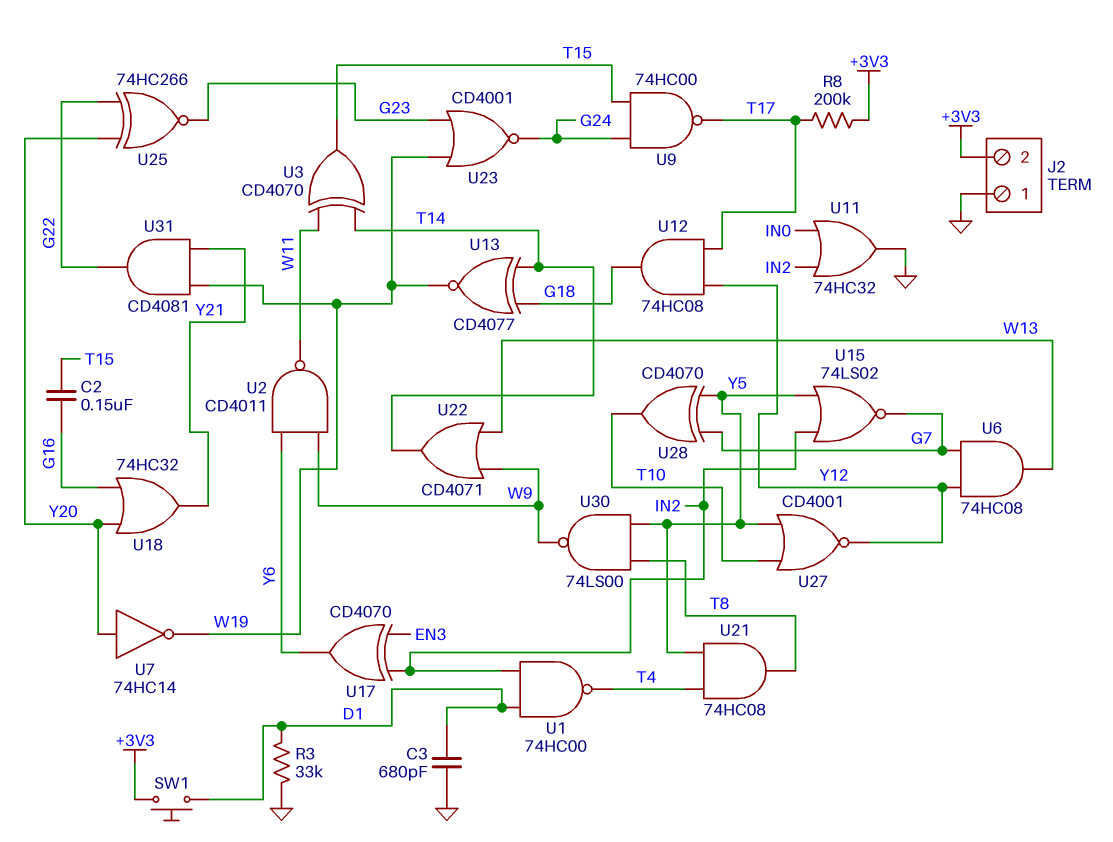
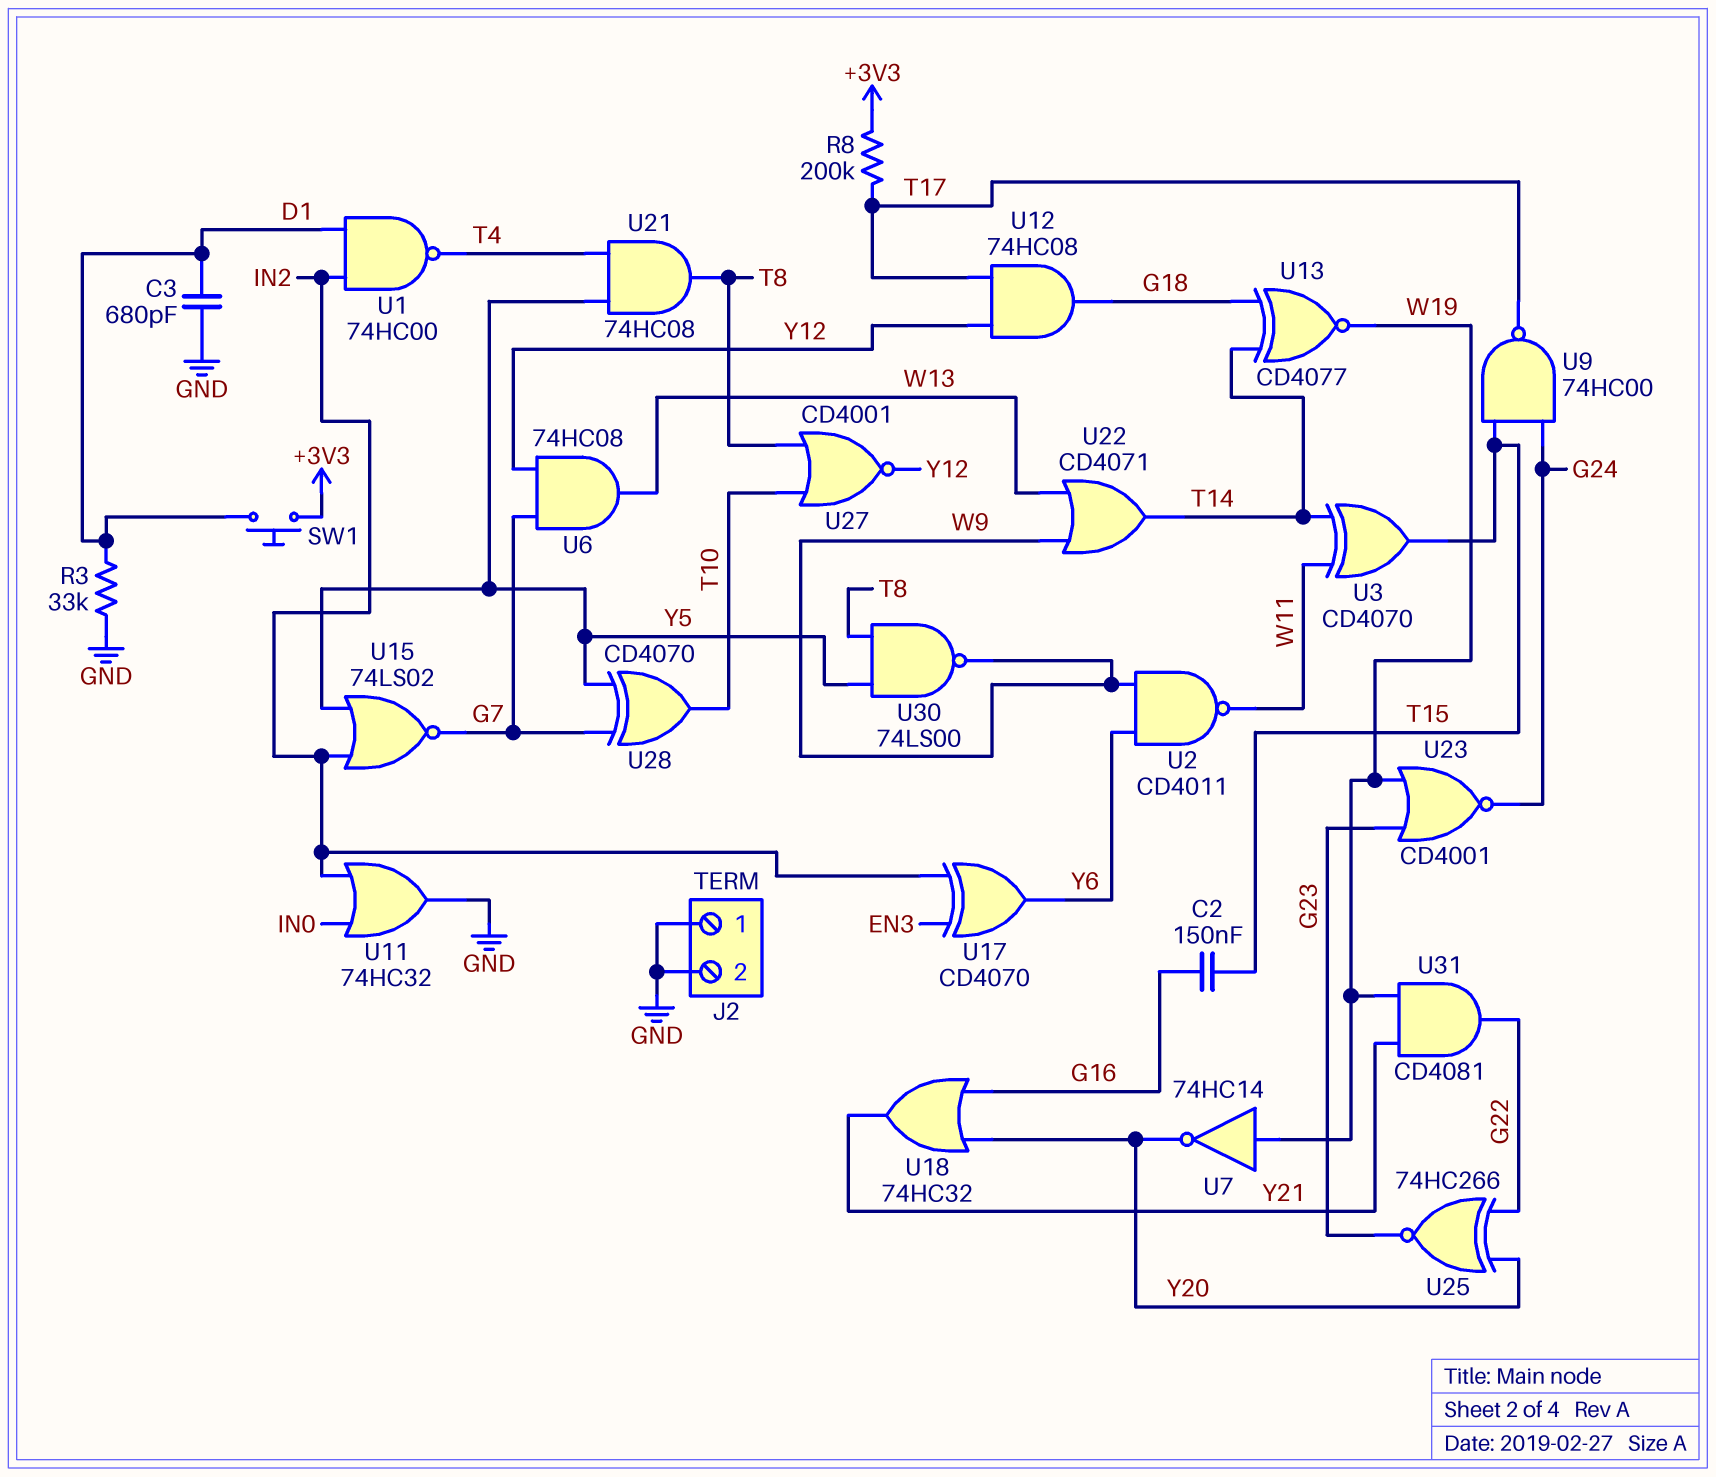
J2 pin 2: +3V3 -> GND
U7: NOT 74HC14 (in Y20, out W19) -> NOT 74HC14 (in W19, out Y20)
U27: NOR CD4001 (in T10, in Y5, out Y12) -> NOR CD4001 (in T8, in T10, out Y12)

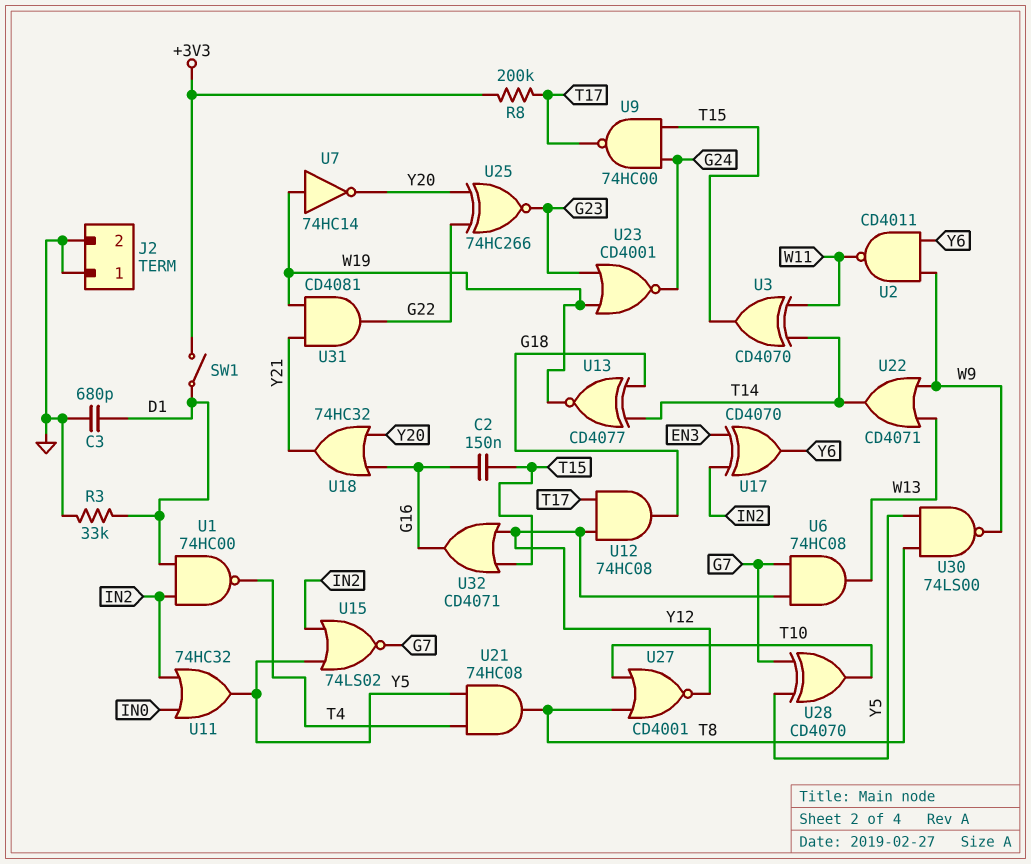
SW1: button (+3V3, D1) -> switch (+3V3, D1)
U11: OR 74HC32 (in IN0, in IN2, out GND) -> OR 74HC32 (in IN0, in IN2, out Y5)
U32: none -> OR CD4071 (in T15, in Y12, out G16)

